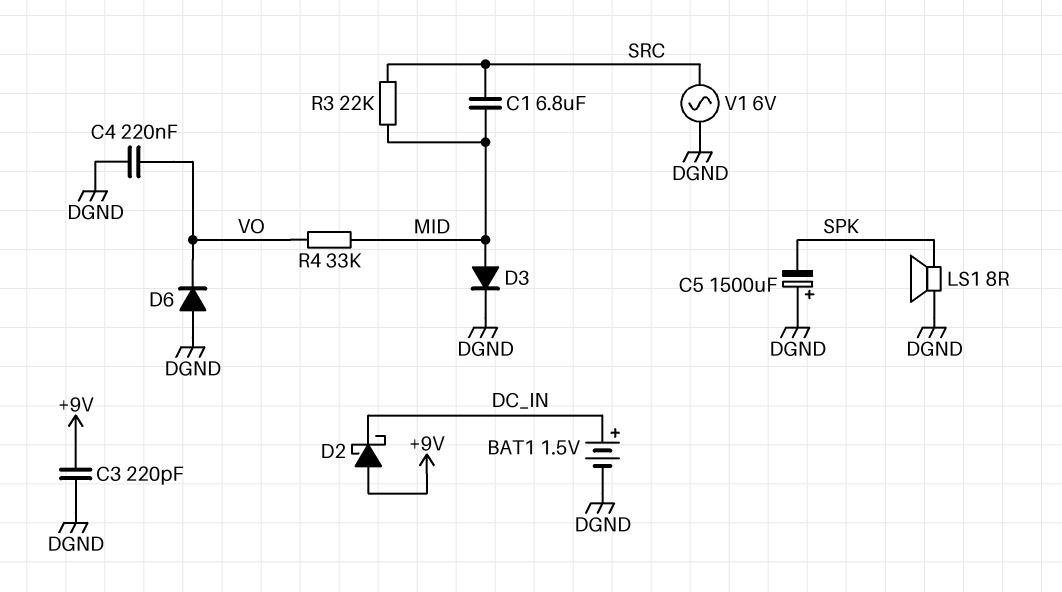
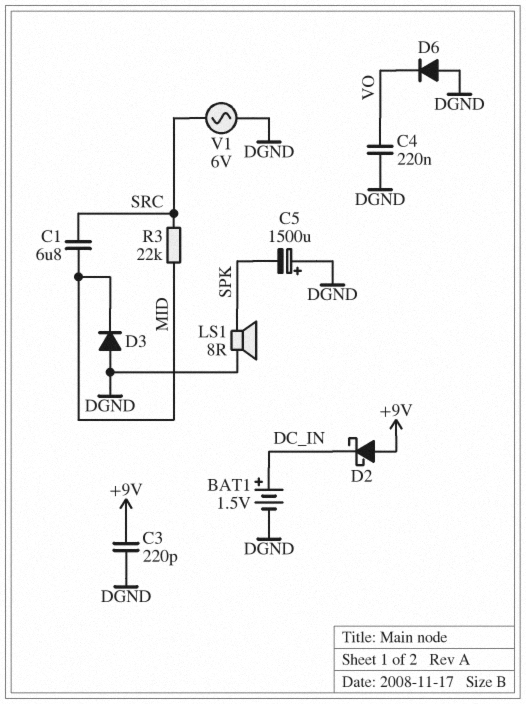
D3: diode (A MID, K DGND) -> diode (A DGND, K MID)
R4: 33k (MID, VO) -> none

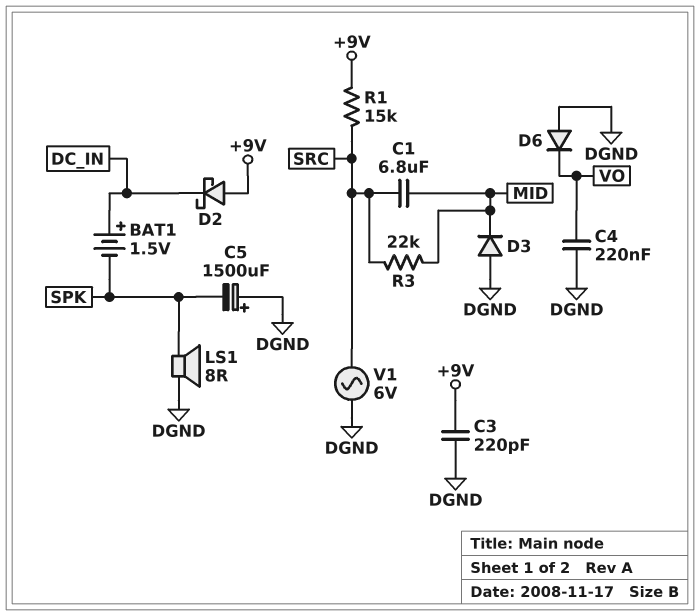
BAT1: 1.5V (plus DC_IN, minus DGND) -> 1.5V (plus DC_IN, minus SPK)
R1: none -> 15k (+9V, SRC)

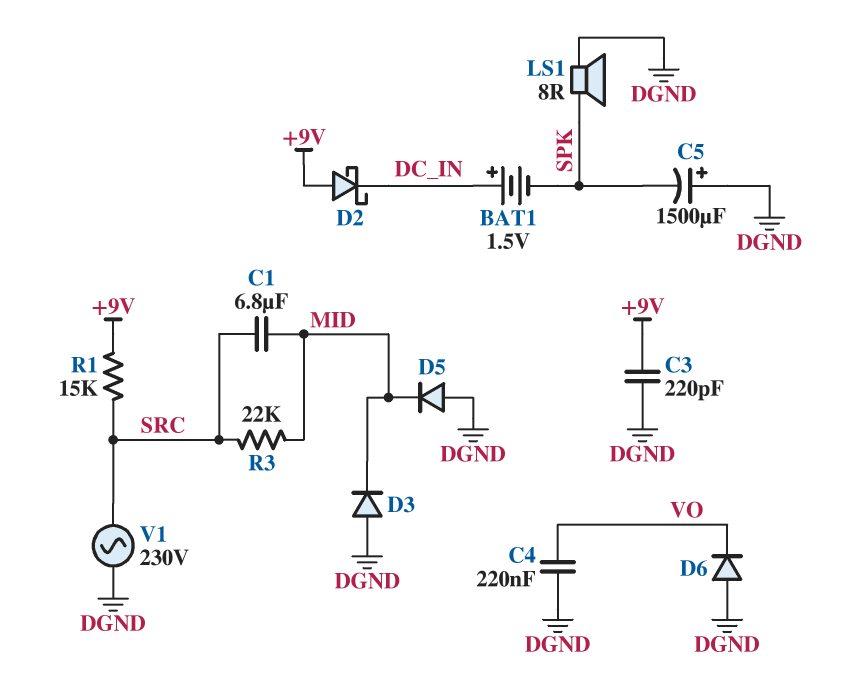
D5: none -> diode (A DGND, K MID)
V1: AC 6V (DGND, SRC) -> AC 230V (DGND, SRC)

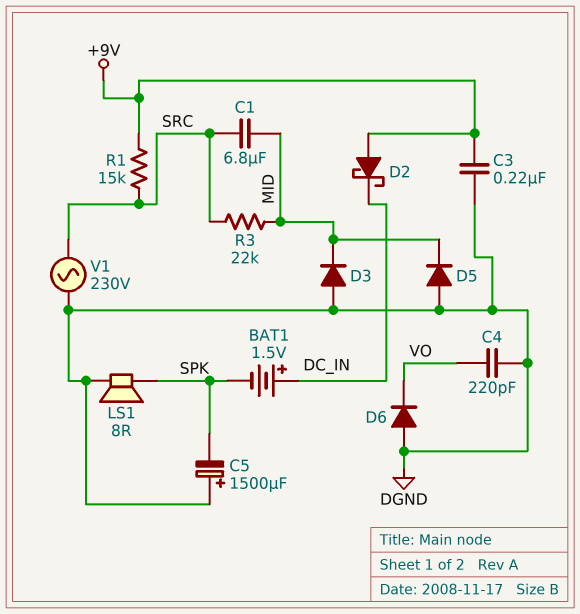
C3: 220pF (+9V, DGND) -> 220nF (+9V, DGND)
C4: 220nF (DGND, VO) -> 220pF (DGND, VO)

